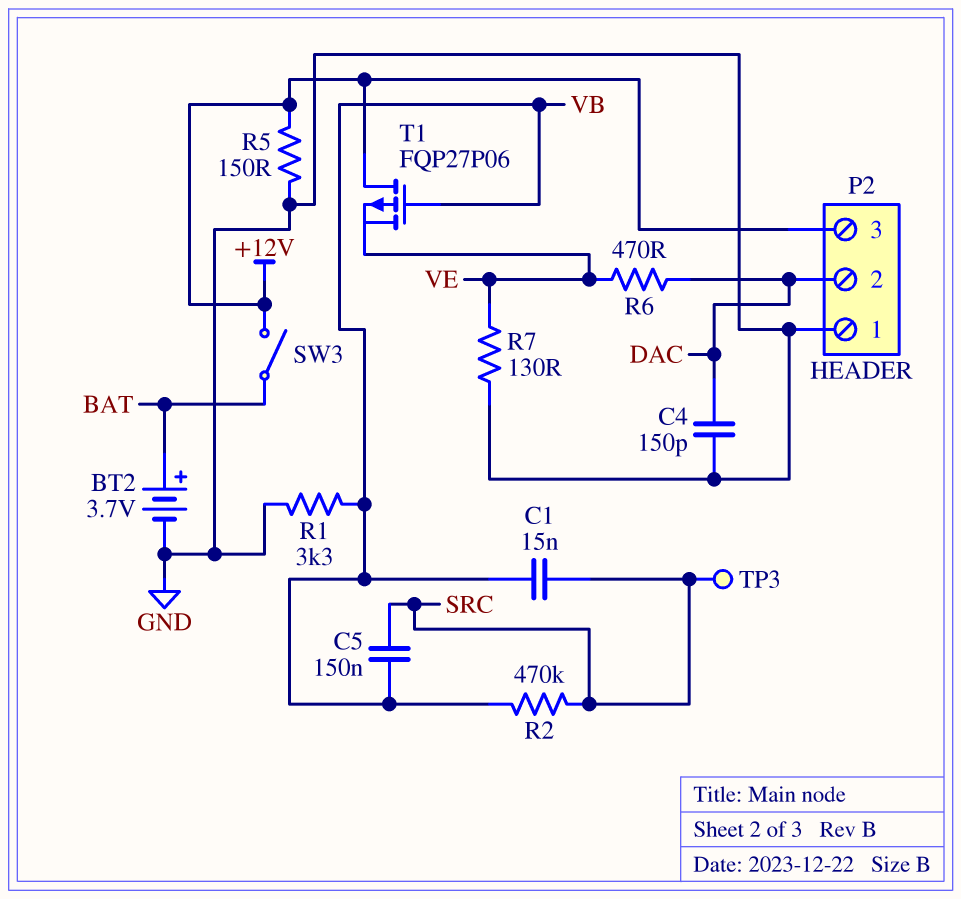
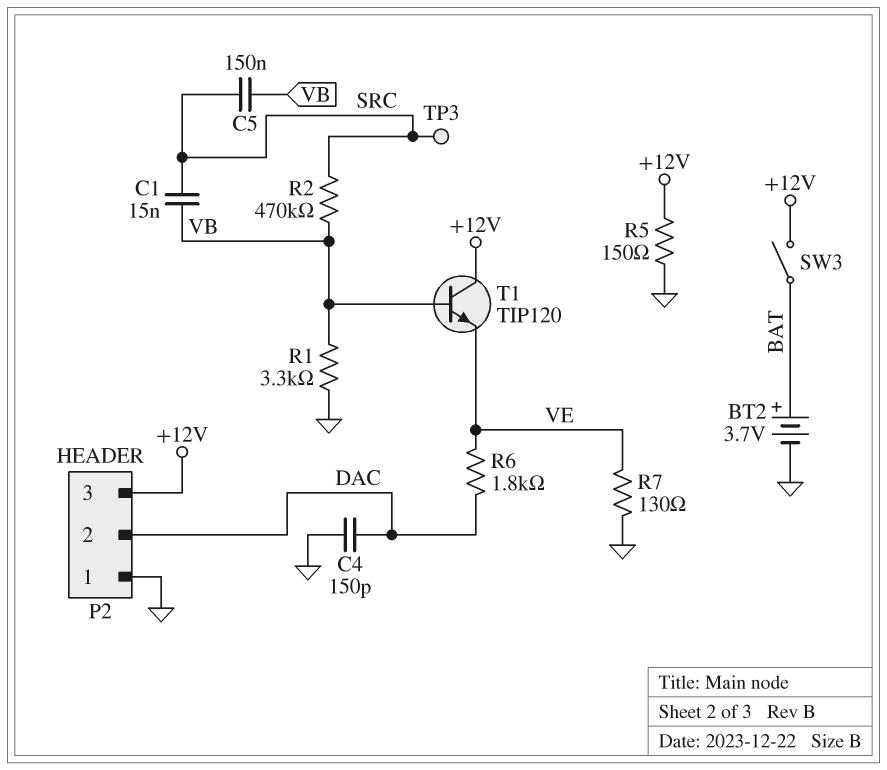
R6: 470 (DAC, VE) -> 1.8k (DAC, VE)
T1: PMOS FQP27P06 (G VB, D +12V, S VE) -> NPN TIP120 (B VB, C +12V, E VE)

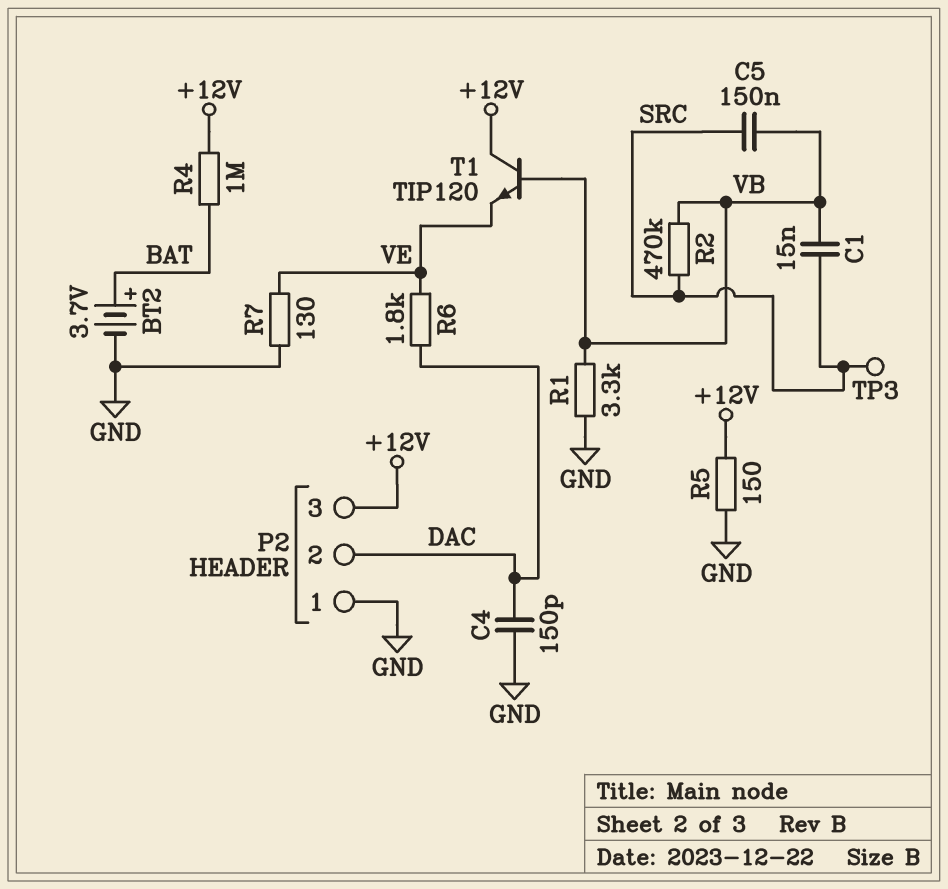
R4: none -> 1M (+12V, BAT)
SW3: switch (+12V, BAT) -> none

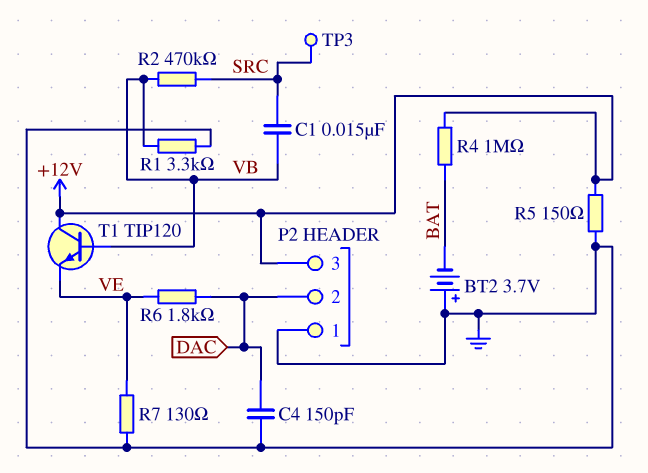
BT2: 3.7V (plus BAT, minus GND) -> 3.7V (plus GND, minus BAT)
C5: 150nF (SRC, VB) -> none

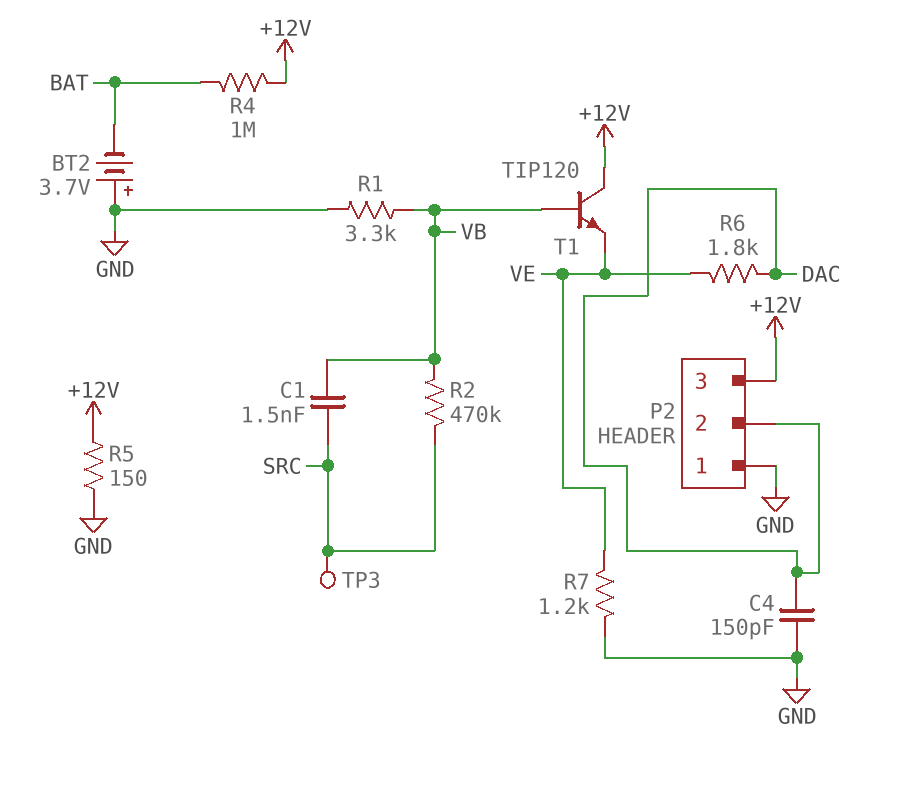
C1: 15nF (SRC, VB) -> 1.5nF (SRC, VB)
R7: 130 (GND, VE) -> 1.2k (GND, VE)

